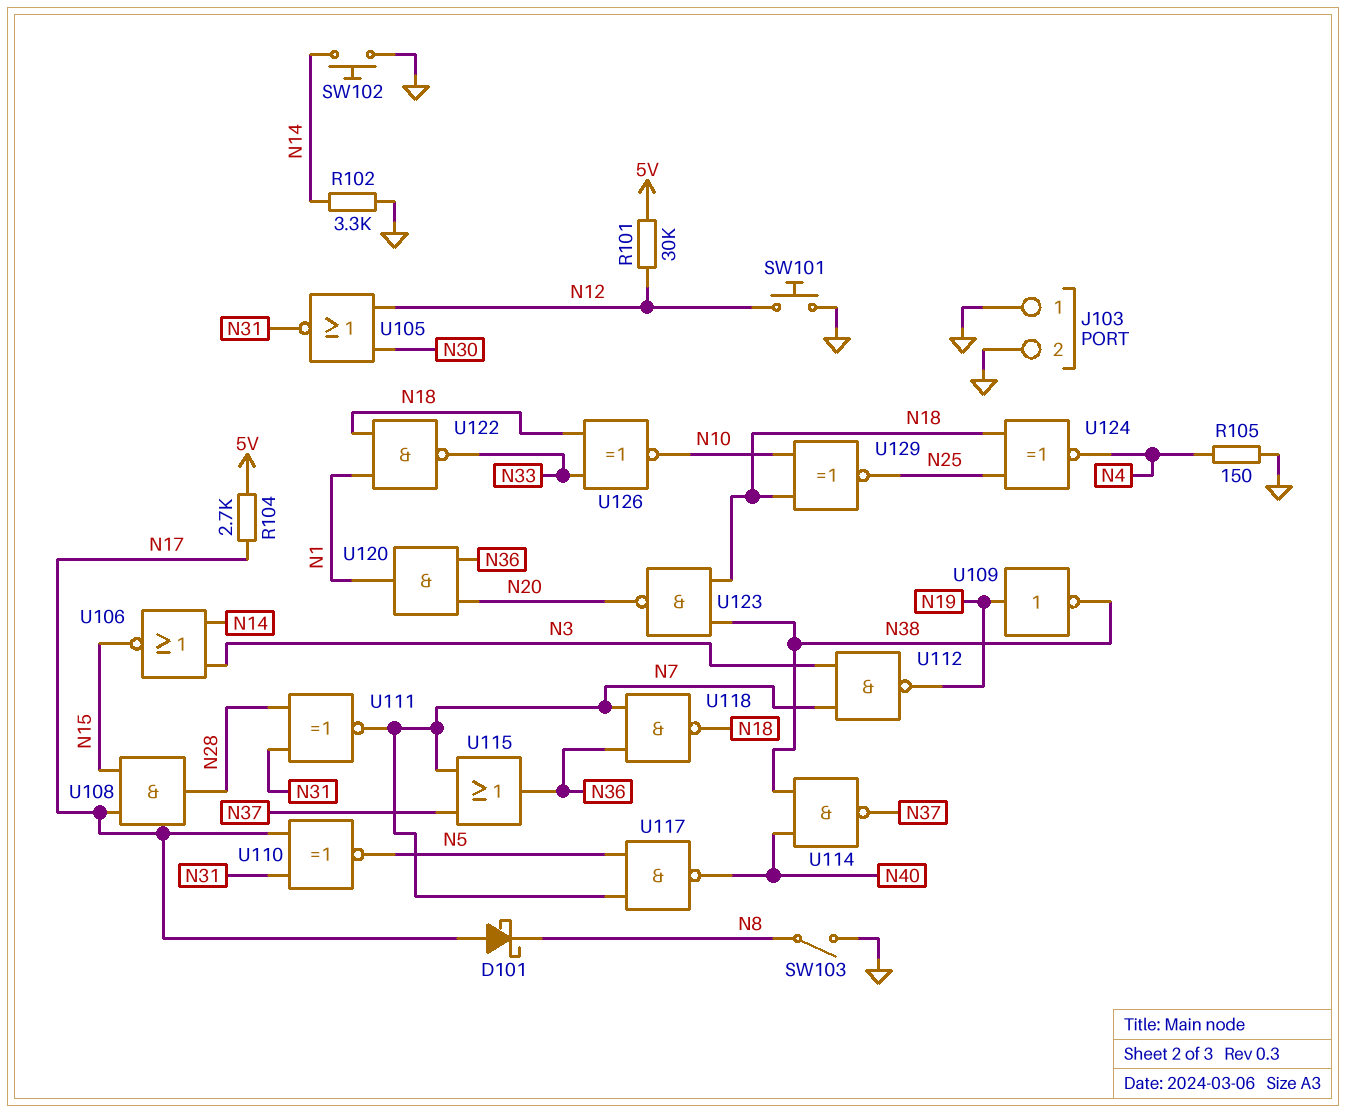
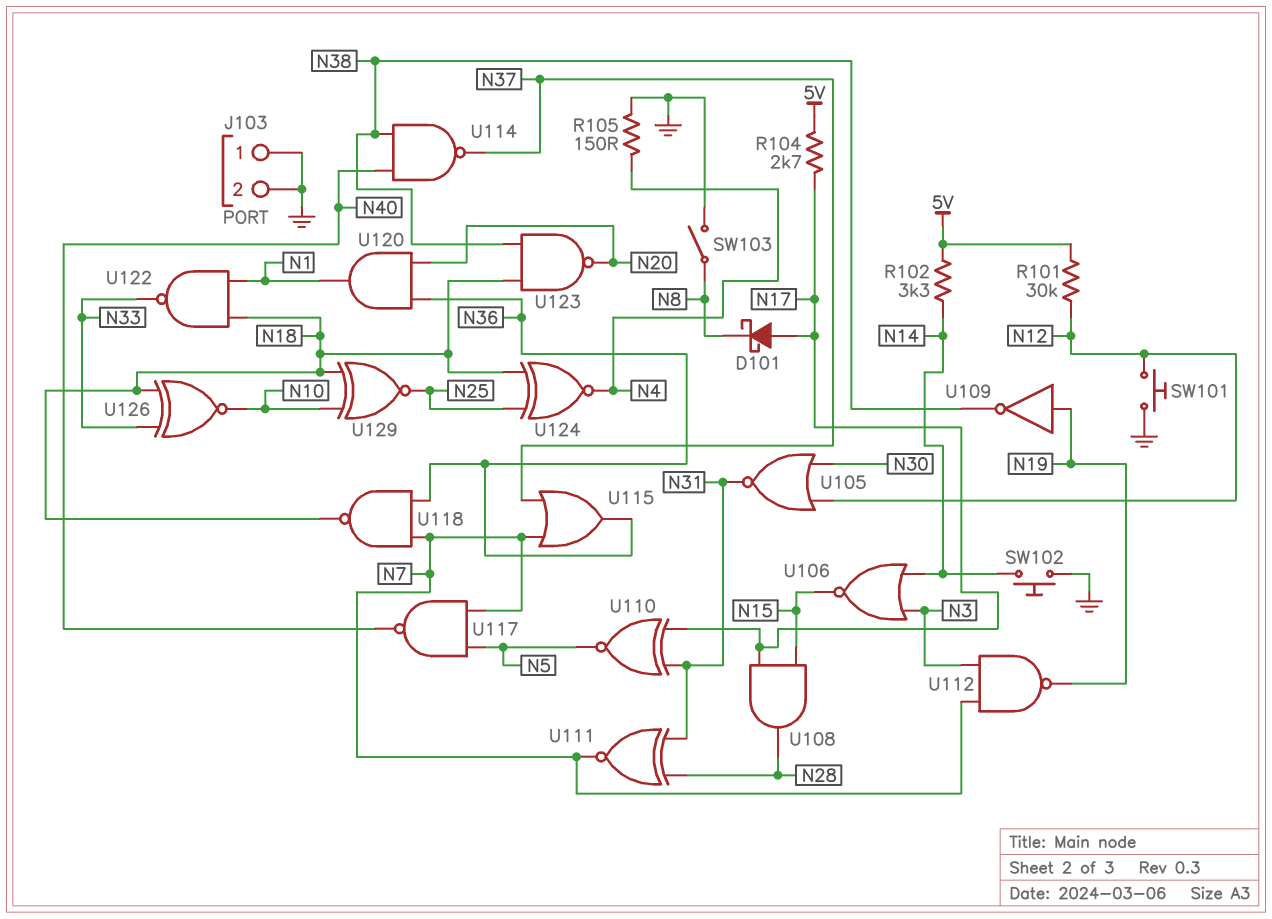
R102: 3.3k (GND, N14) -> 3.3k (5V, N14)

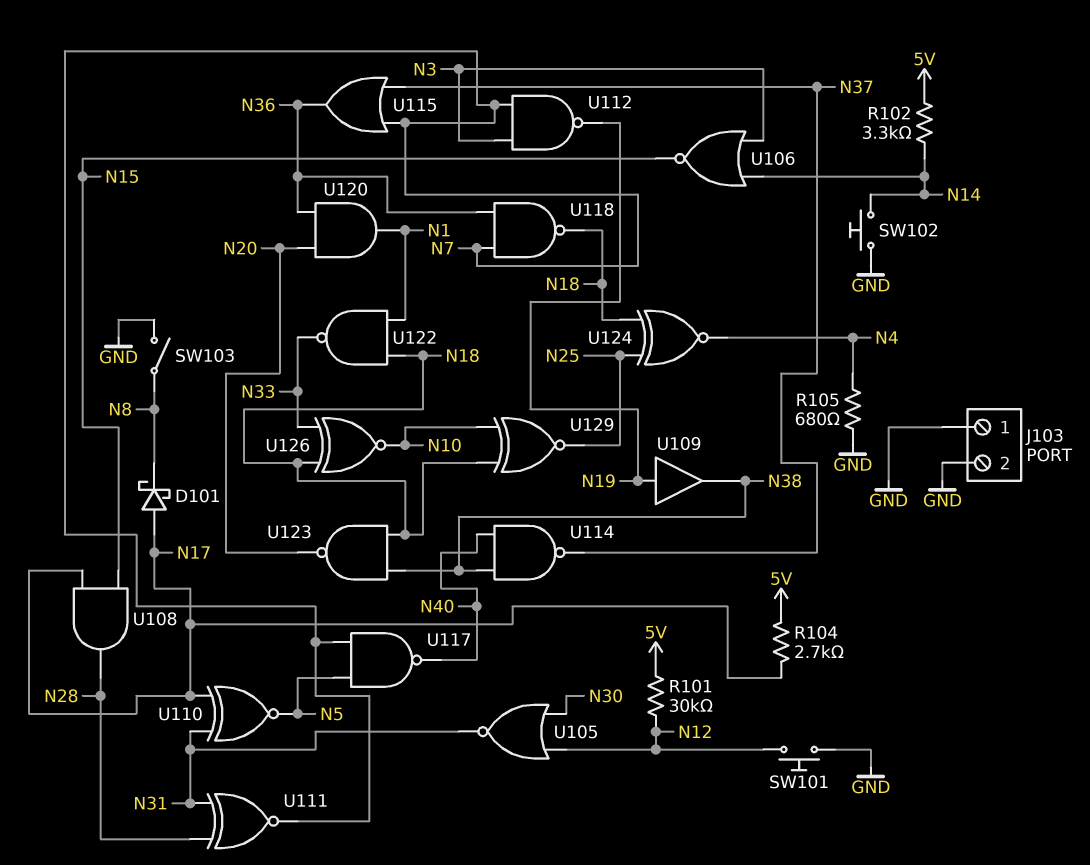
R105: 150 (GND, N4) -> 680 (GND, N4)
U109: NOT (in N19, out N38) -> buffer (in N19, out N38)

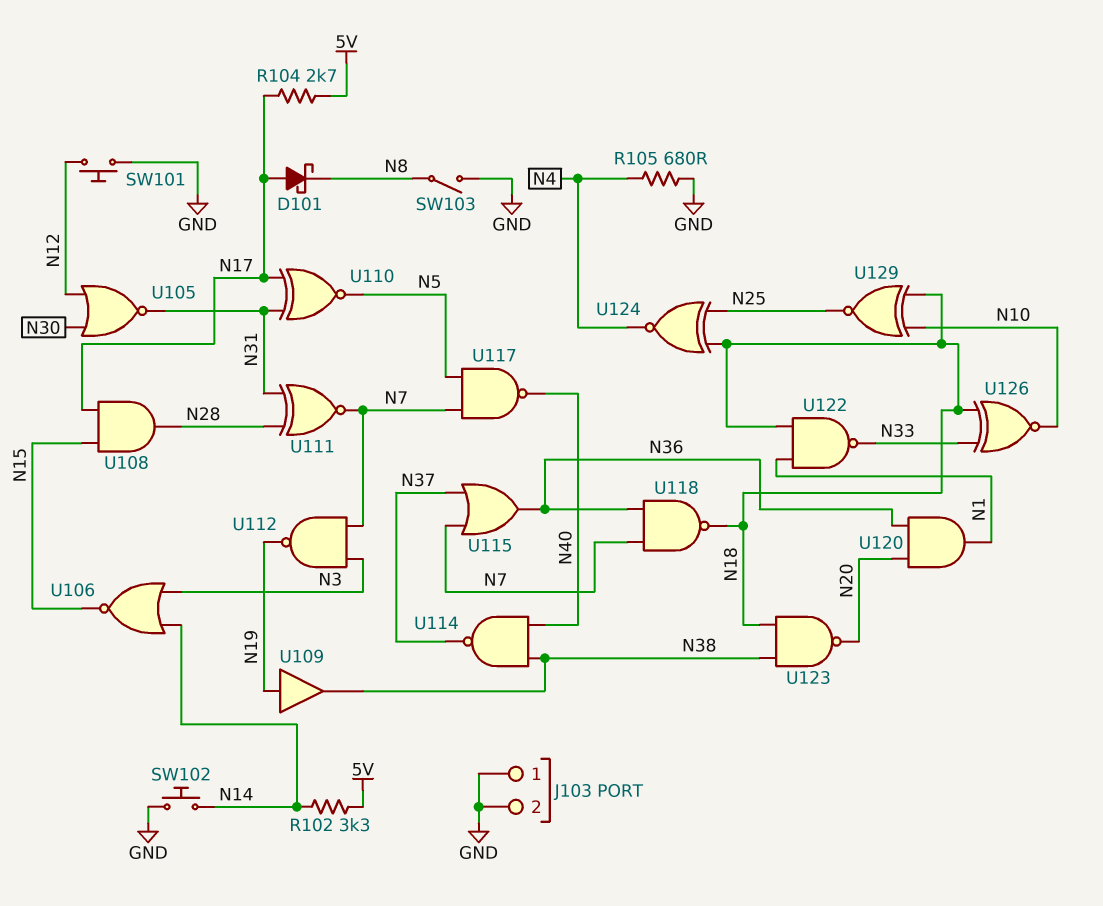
R101: 30k (5V, N12) -> none

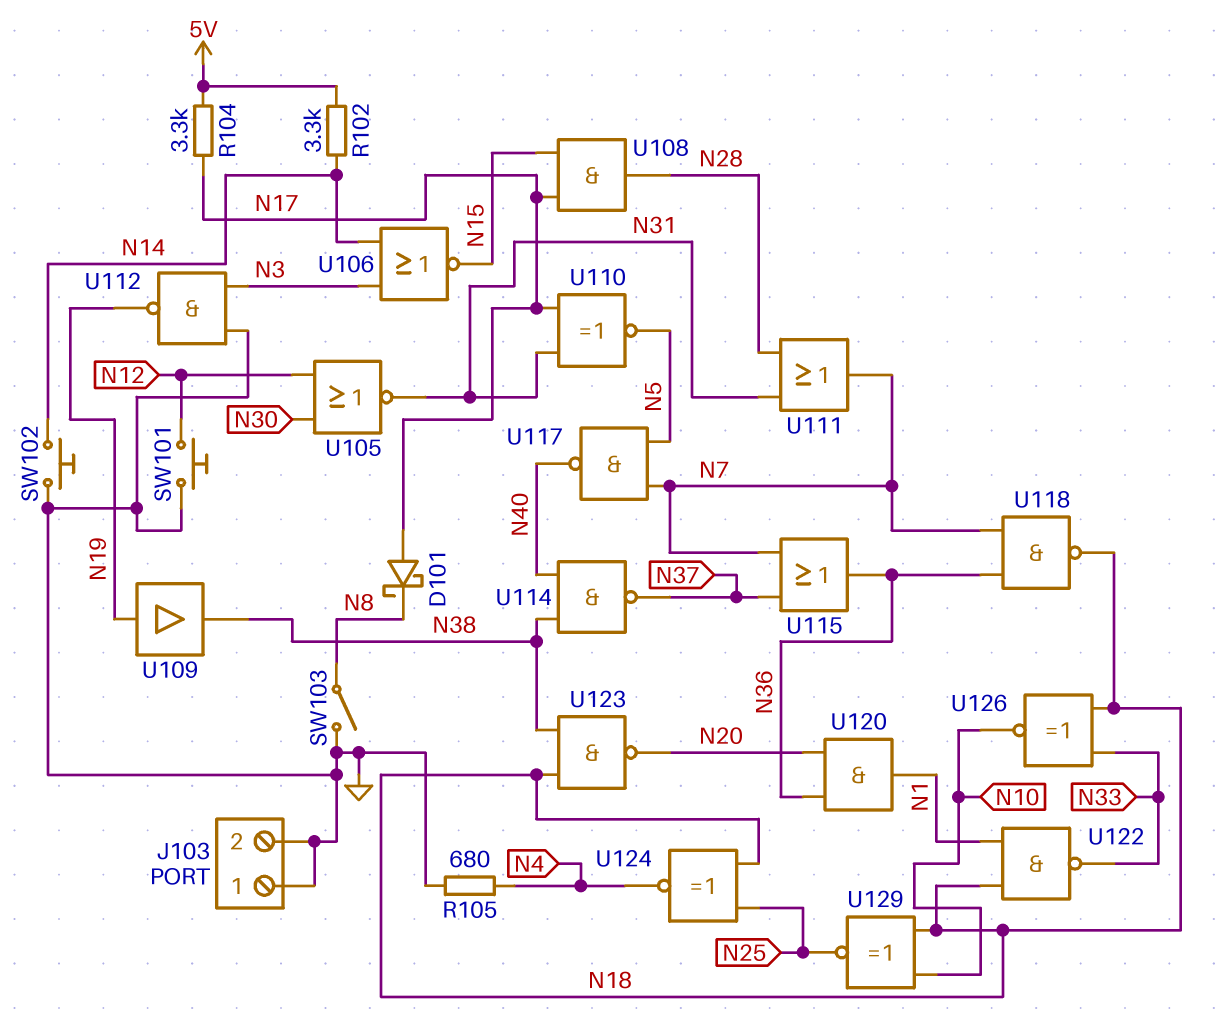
R104: 2.7k (5V, N17) -> 3.3k (5V, N17)
U111: XNOR (in N28, in N31, out N7) -> OR (in N28, in N31, out N7)
U112: NAND (in N3, in N7, out N19) -> NAND (in GND, in N3, out N19)

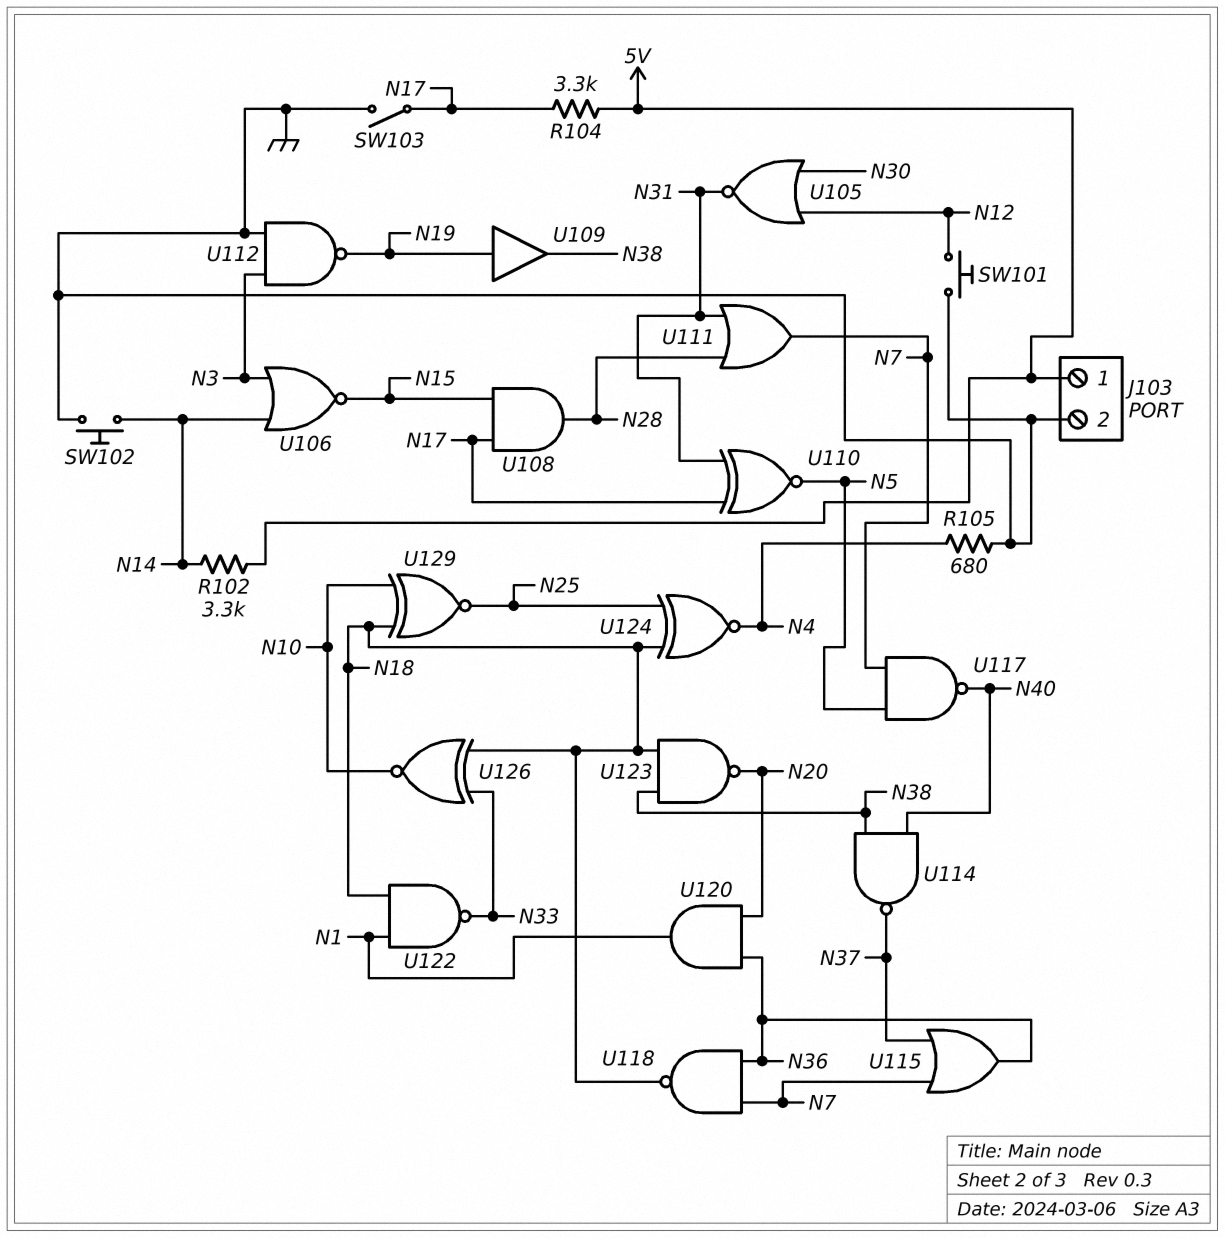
D101: schottky (A N17, K N8) -> none
J103 pin 1: GND -> 5V
SW103: switch (GND, N8) -> switch (GND, N17)

